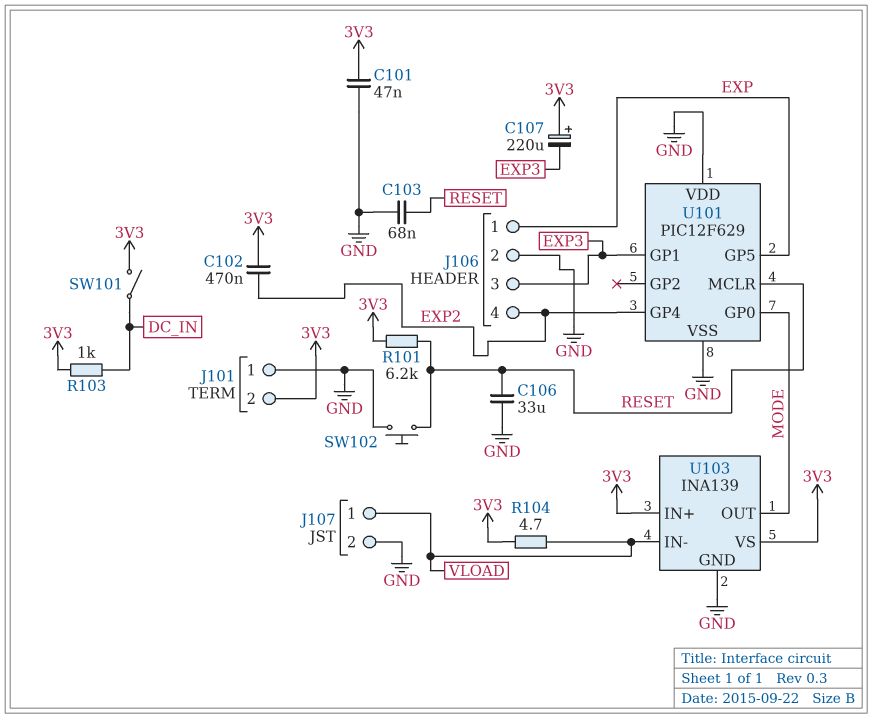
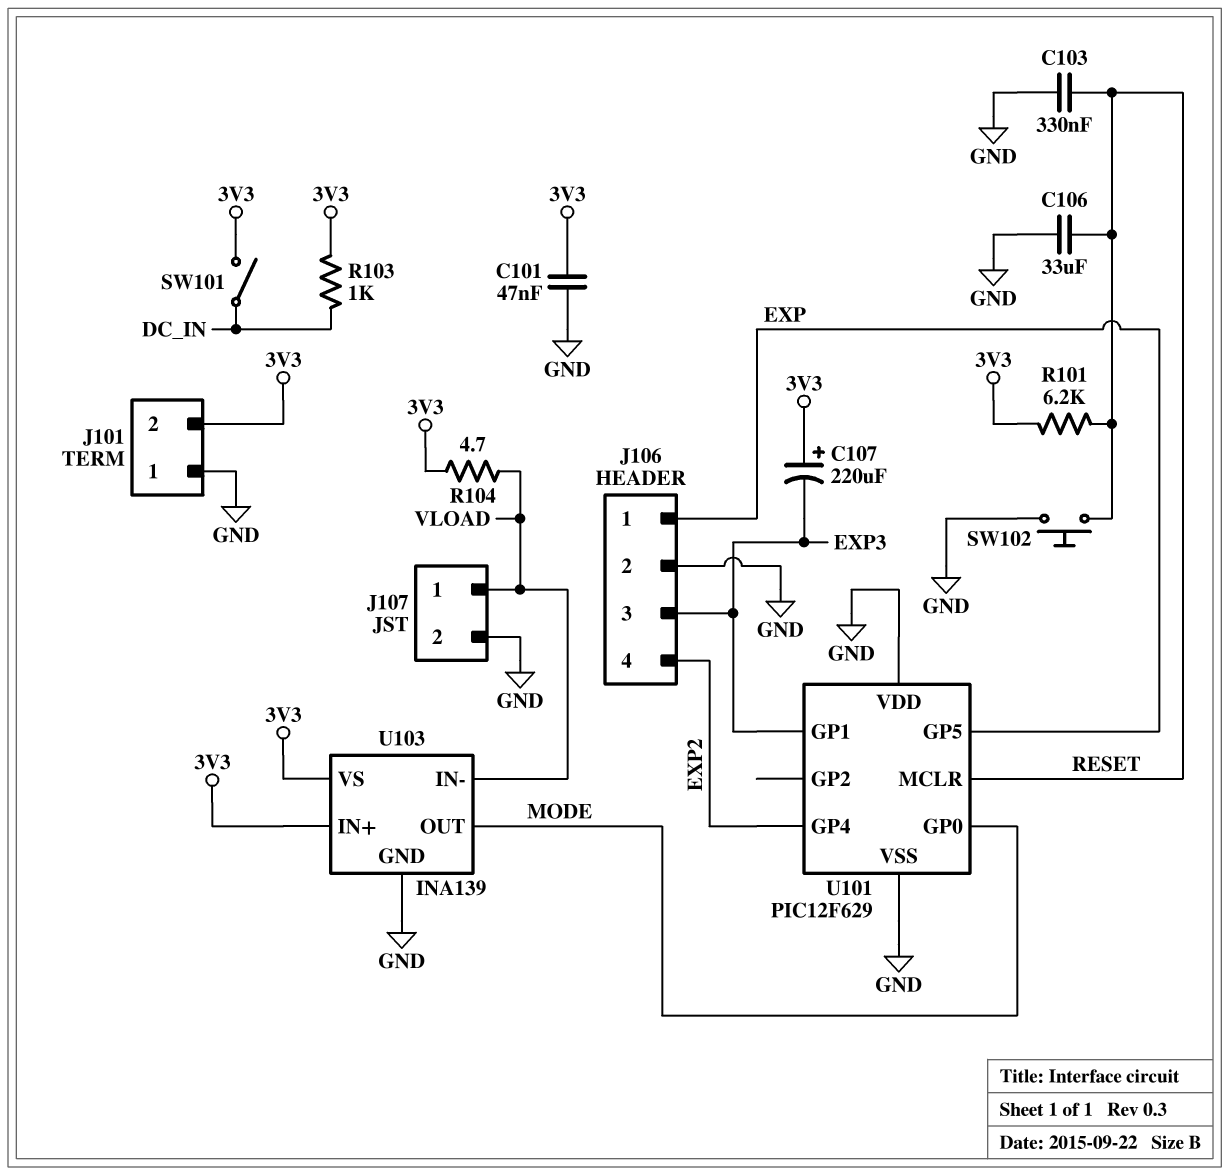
C102: 470nF (3V3, EXP2) -> none
C103: 68nF (GND, RESET) -> 330nF (GND, RESET)

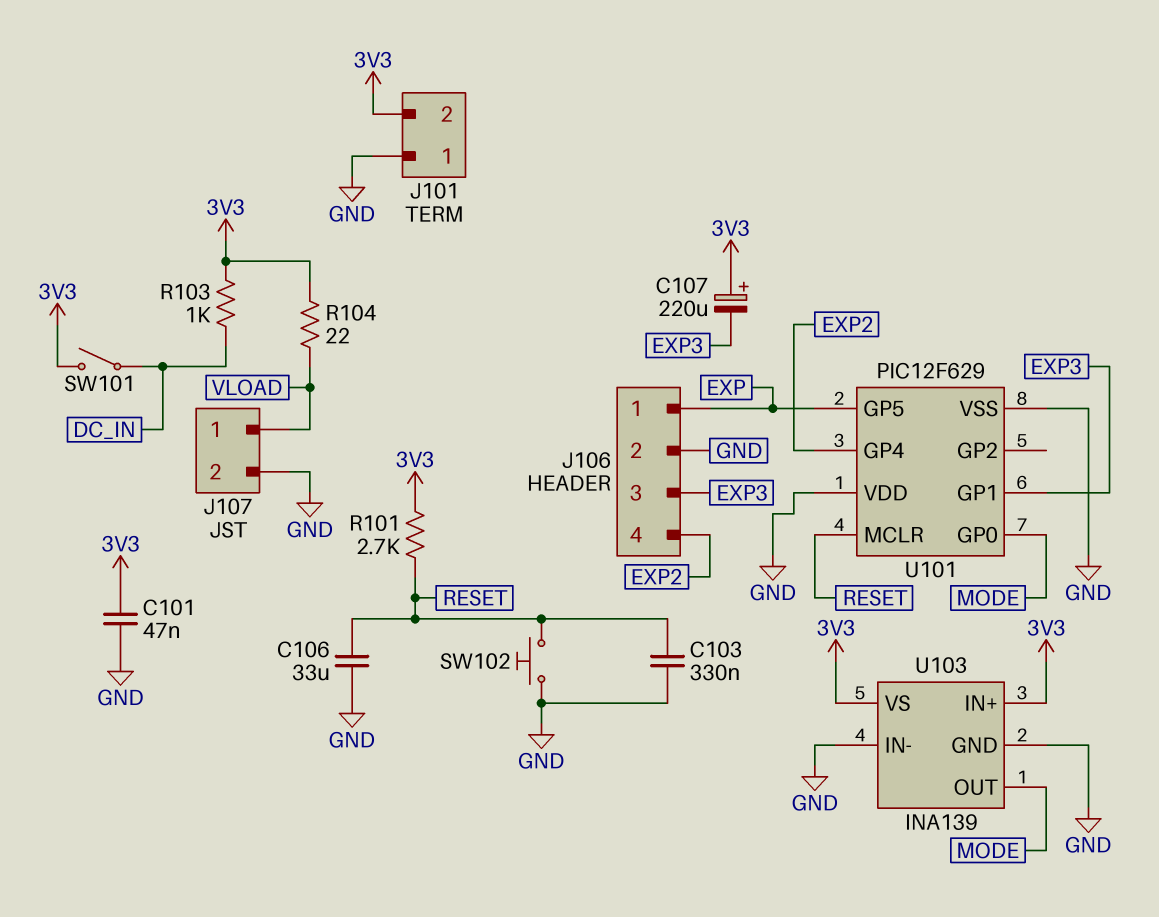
R101: 6.2k (3V3, RESET) -> 2.7k (3V3, RESET)
R104: 4.7 (3V3, VLOAD) -> 22 (3V3, VLOAD)
U103 pin IN-: VLOAD -> GND

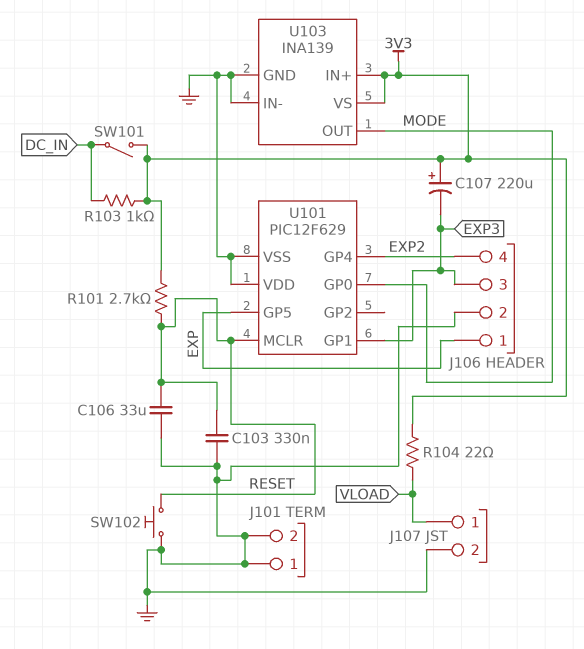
C101: 47nF (3V3, GND) -> none
J101 pin 2: 3V3 -> GND

